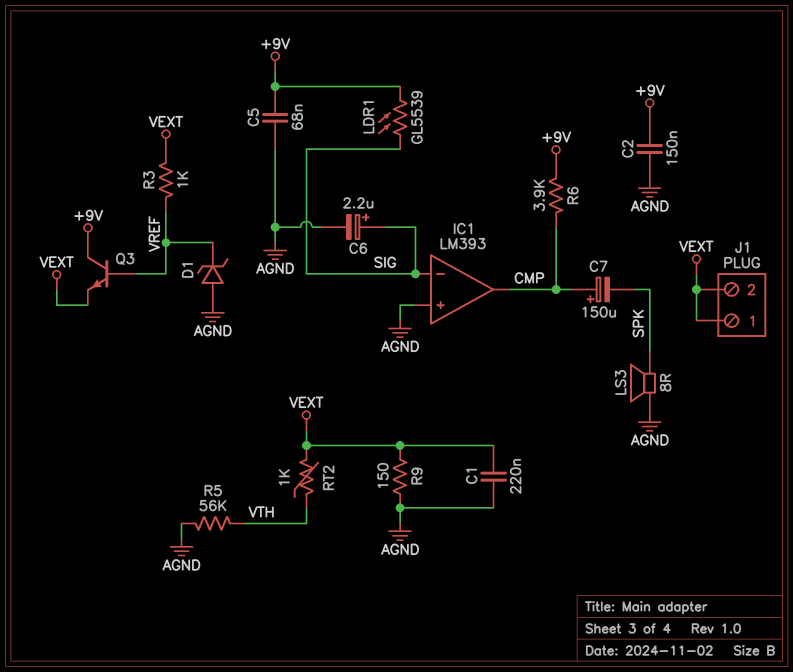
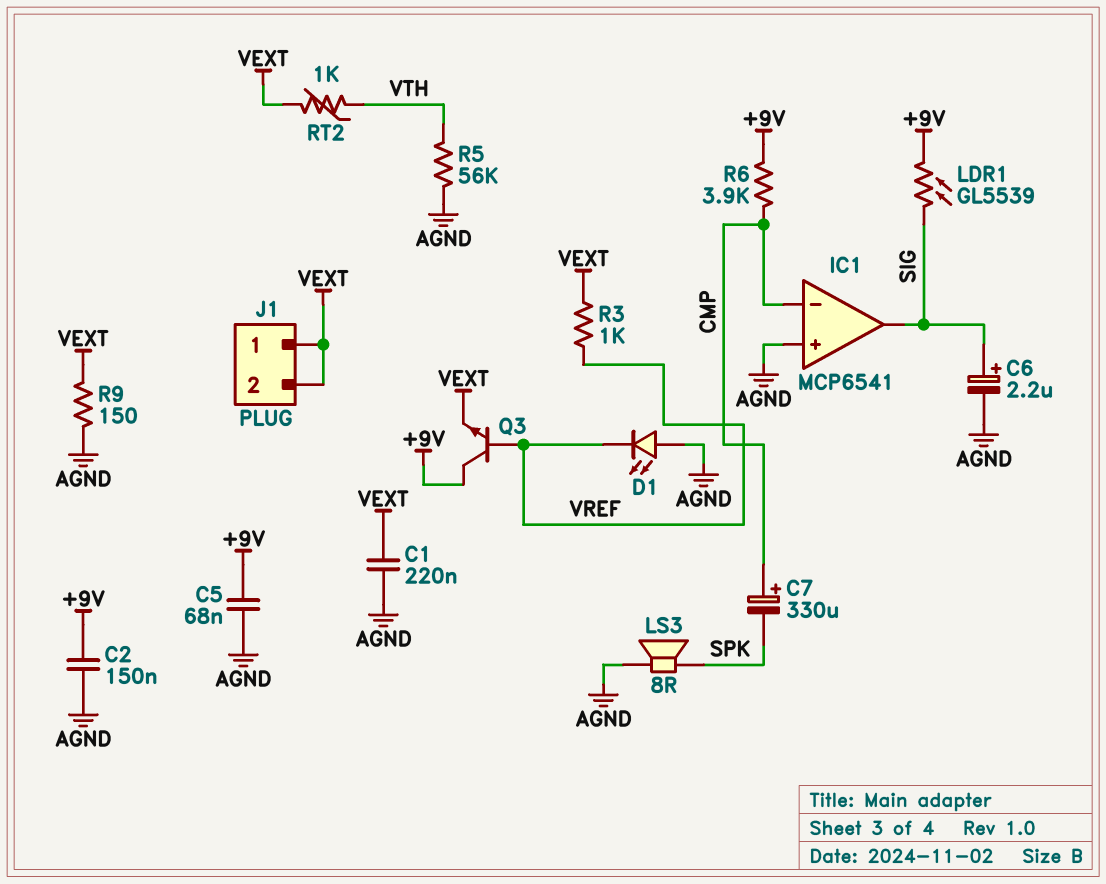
C7: 150uF (plus CMP, minus SPK) -> 330uF (plus CMP, minus SPK)
D1: zener (A AGND, K VREF) -> LED (A AGND, K VREF)
IC1: LM393 -> MCP6541
IC1 pin in-: SIG -> CMP
IC1 pin out: CMP -> SIG

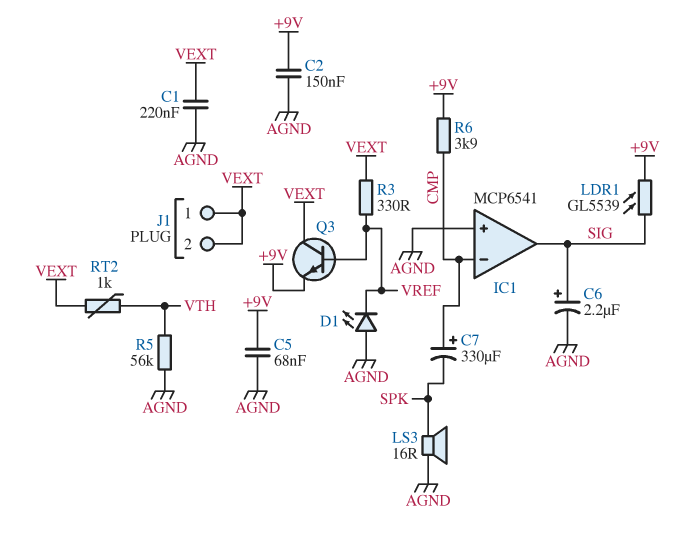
LS3: speaker 8R (AGND, SPK) -> speaker 16R (AGND, SPK)
Q3: NPN (B VREF, C +9V, E VEXT) -> NPN (B VREF, C VEXT, E +9V)
R3: 1k (VEXT, VREF) -> 330 (VEXT, VREF)
R9: 150 (AGND, VEXT) -> none

